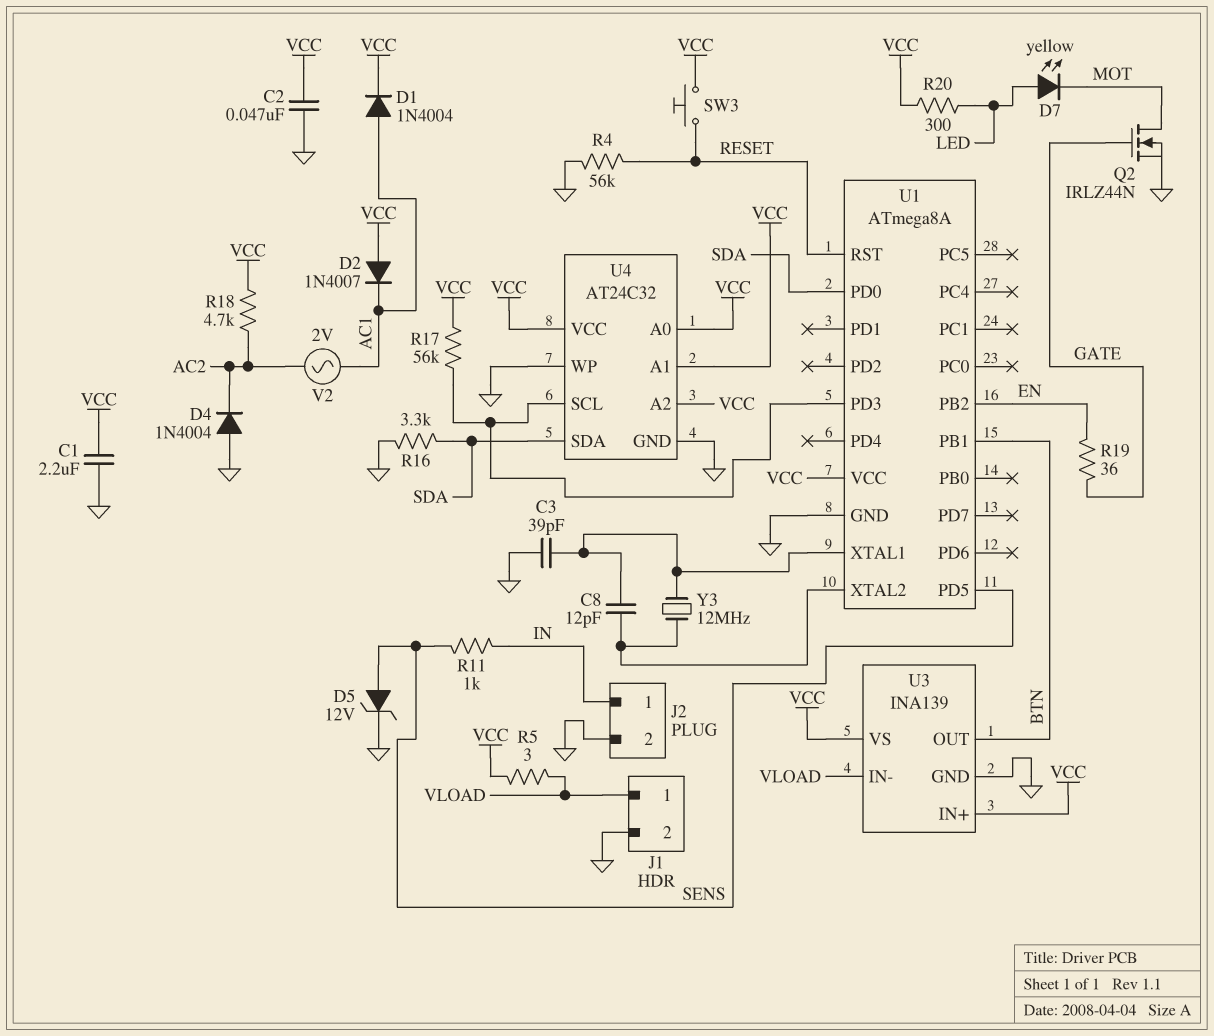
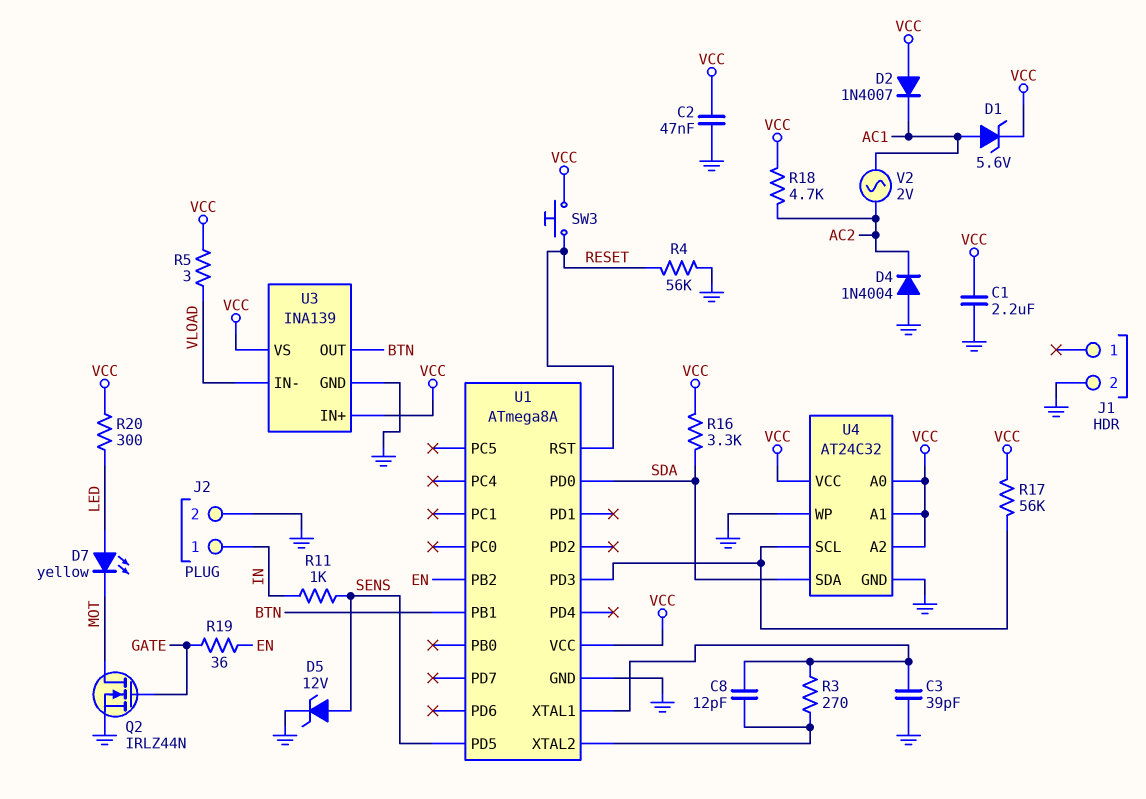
D1: diode 1N4004 (A AC1, K VCC) -> zener 5.6V (A AC1, K VCC)
J1 pin 1: VLOAD -> none
R3: none -> 270 (U1/XTAL1, U1/XTAL2)
R16: 3.3k (GND, SDA) -> 3.3k (SDA, VCC)
Y3: 12MHz (U1/XTAL1, U1/XTAL2) -> none

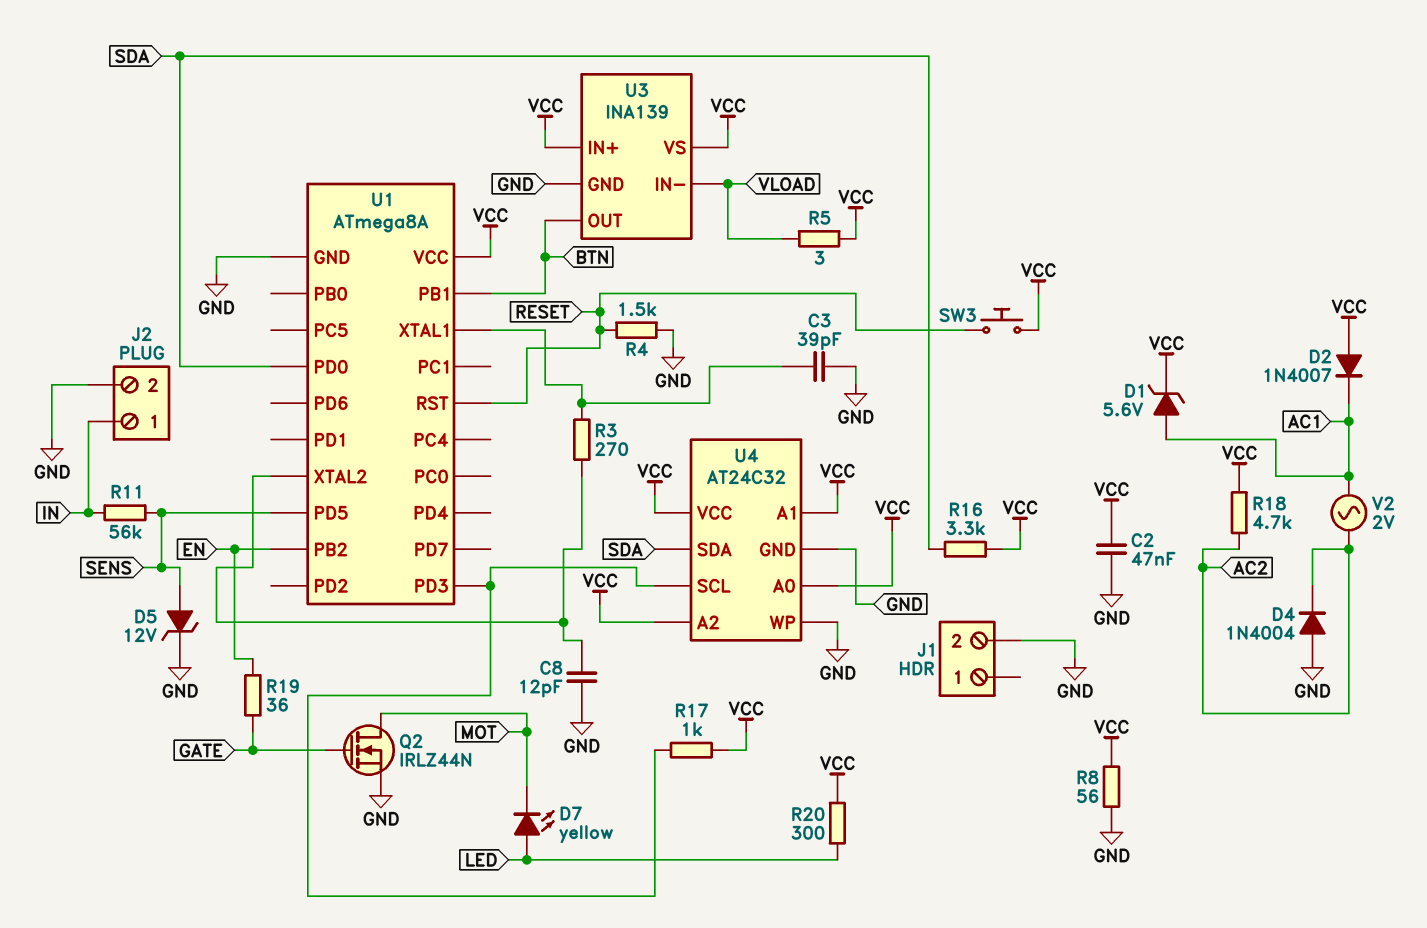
C1: 2.2uF (GND, VCC) -> none
C8: 12pF (U1/XTAL1, U1/XTAL2) -> 12pF (GND, U1/XTAL2)
R4: 56k (GND, RESET) -> 1.5k (GND, RESET)
R8: none -> 56 (GND, VCC)
R11: 1k (IN, SENS) -> 56k (IN, SENS)
R17: 56k (U1/PD3, VCC) -> 1k (U1/PD3, VCC)

